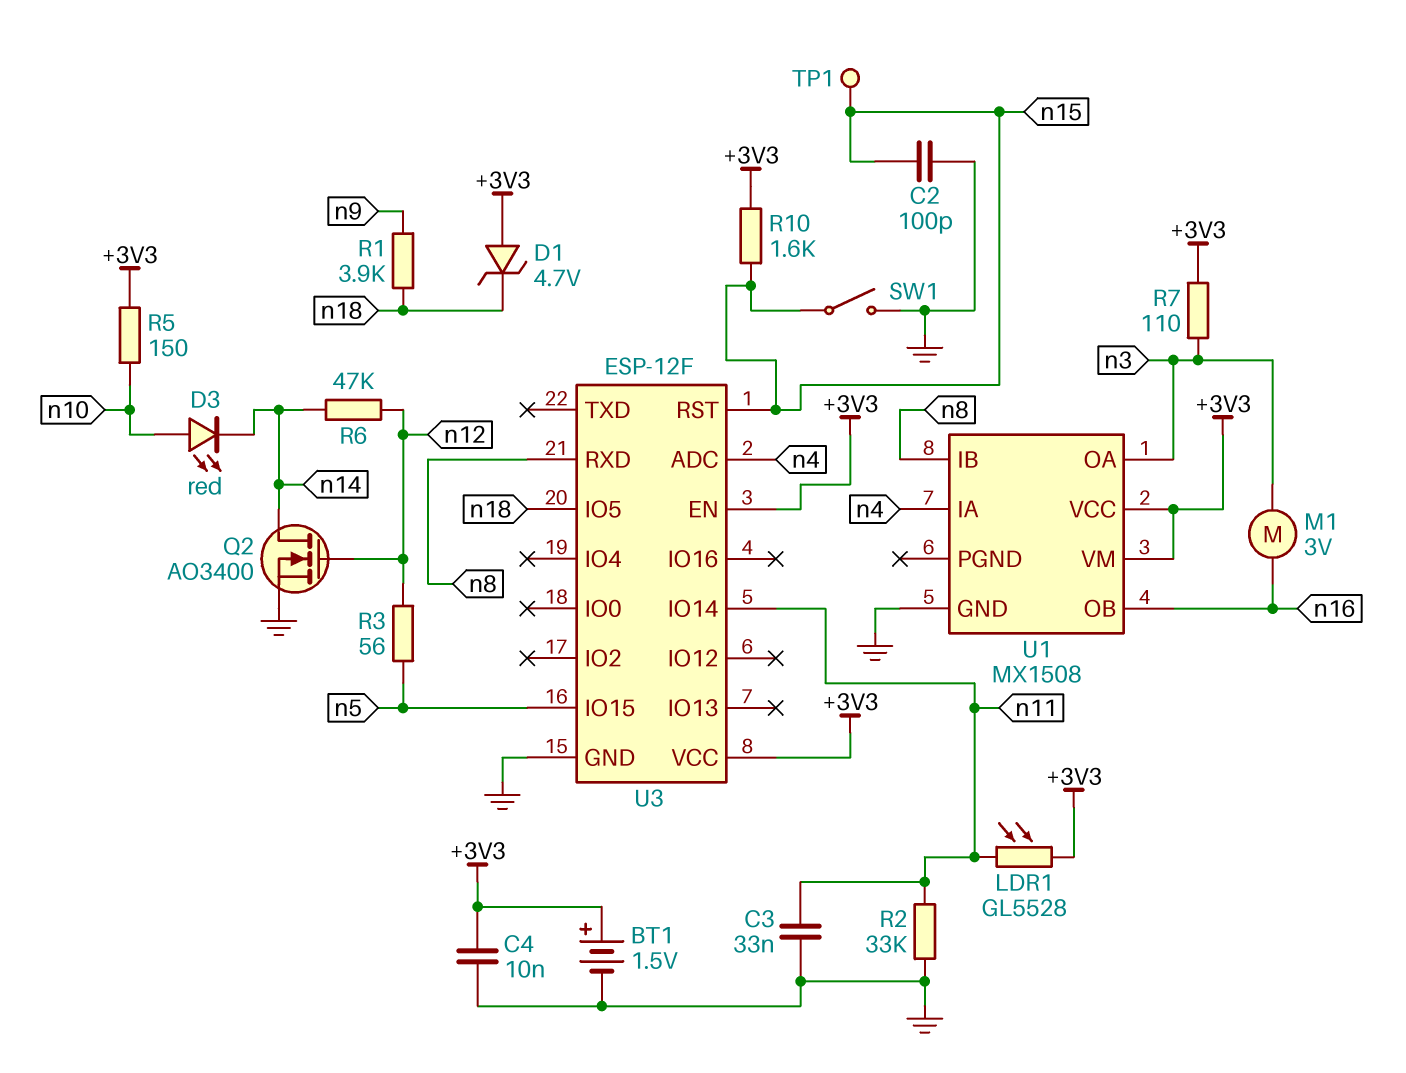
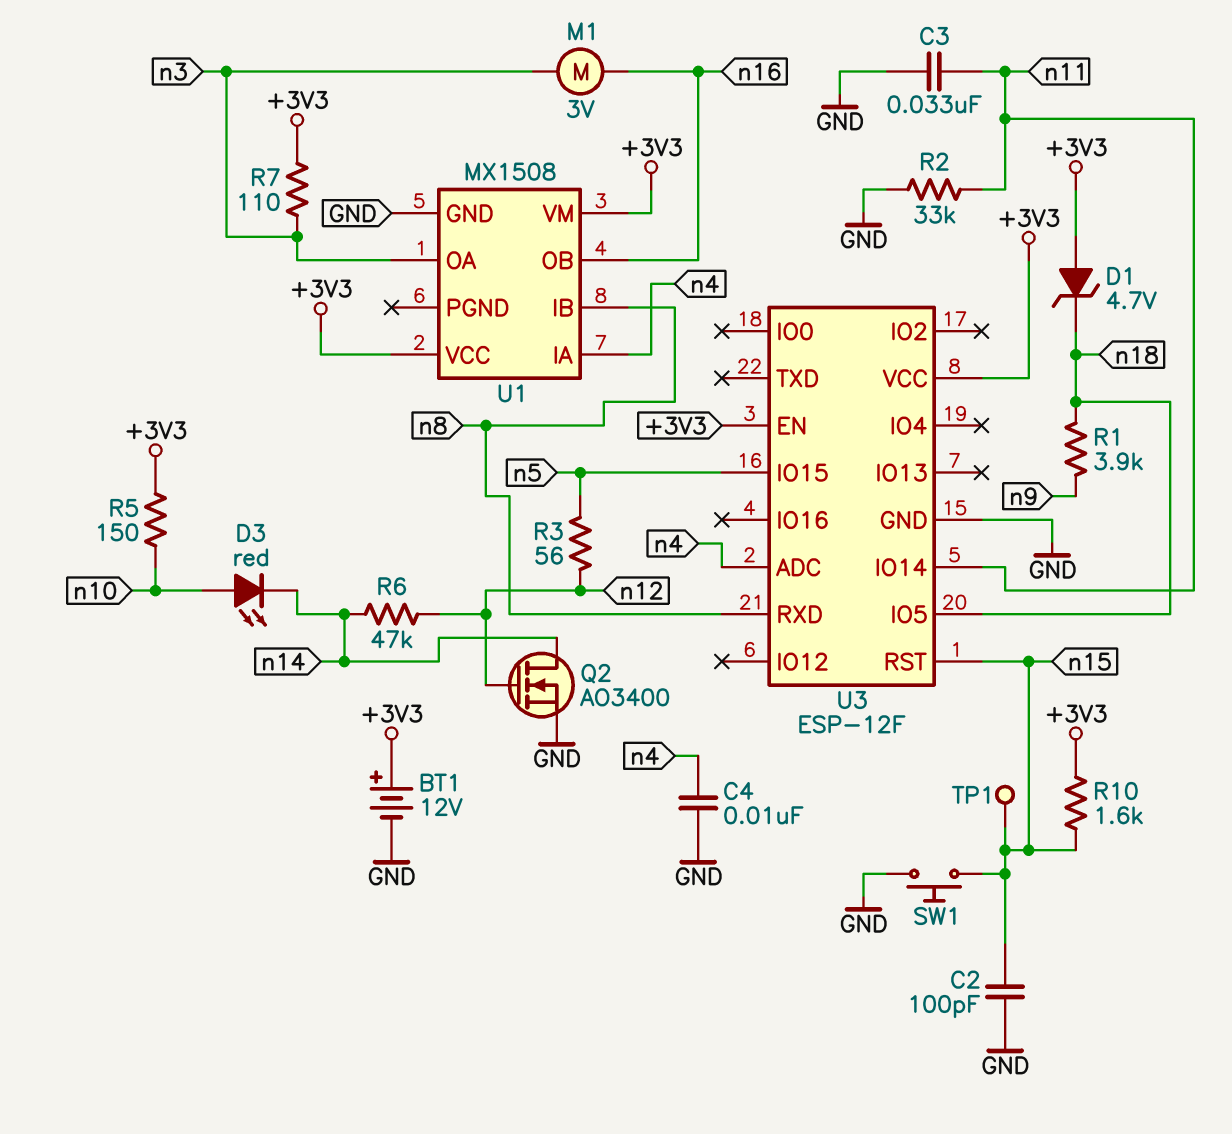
BT1: 1.5V (plus +3V3, minus GND) -> 12V (plus +3V3, minus GND)
C4: 10nF (+3V3, GND) -> 10nF (GND, n4)
LDR1: GL5528 (+3V3, n11) -> none
SW1: switch (GND, n15) -> button (GND, n15)

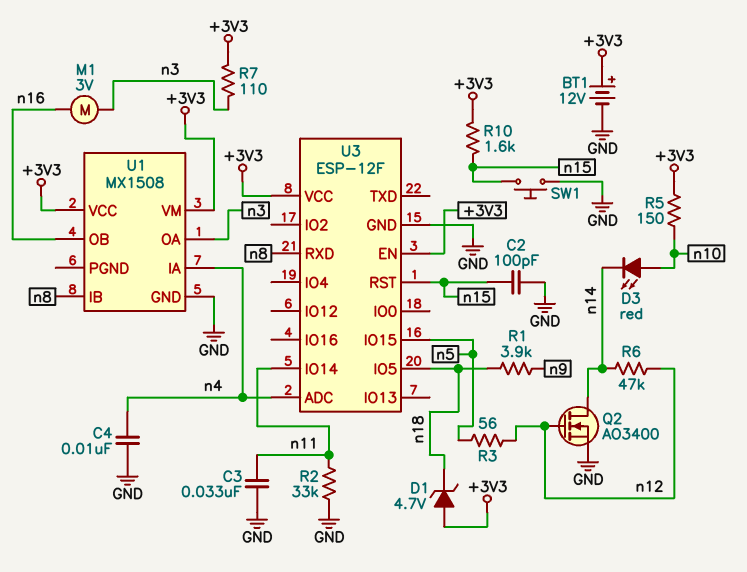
TP1: test point (n15) -> none

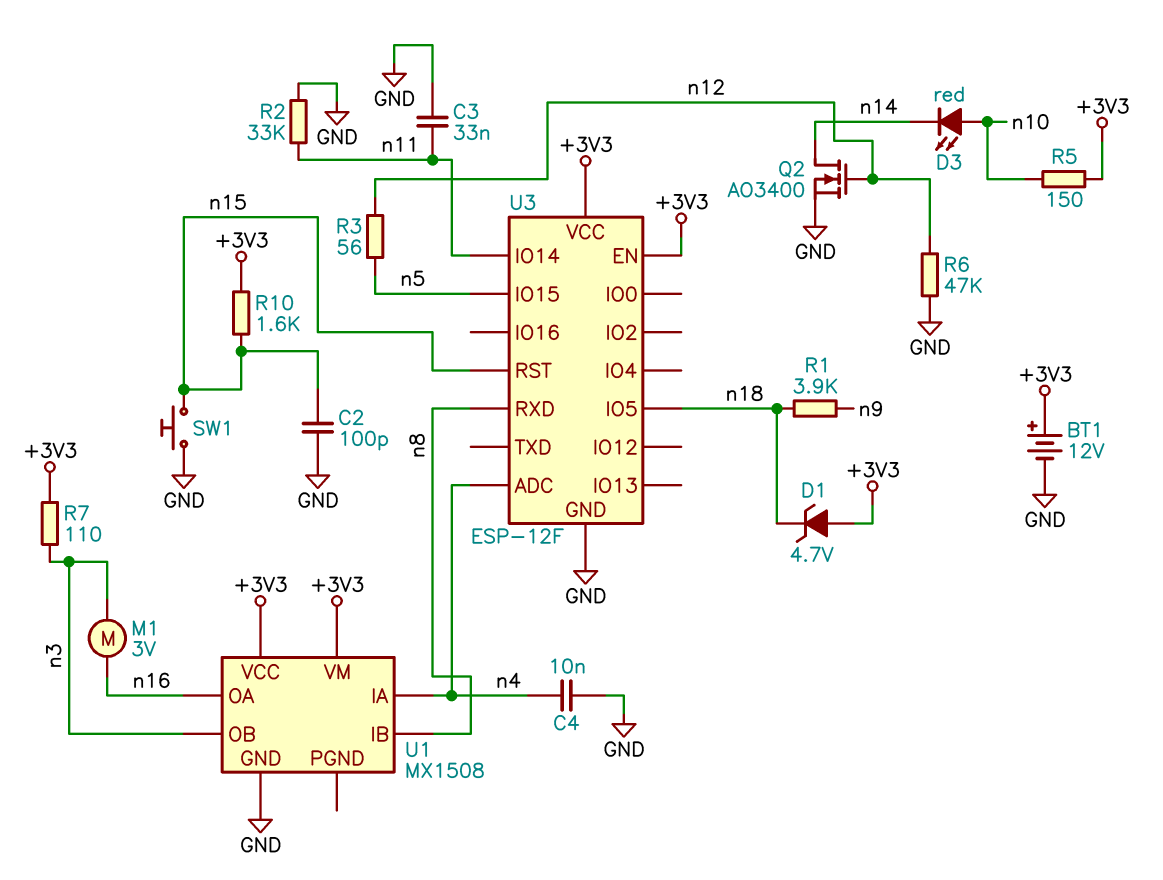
R6: 47k (n12, n14) -> 47k (GND, n12)
U1 pin OA: n3 -> n16
U1 pin OB: n16 -> n3

